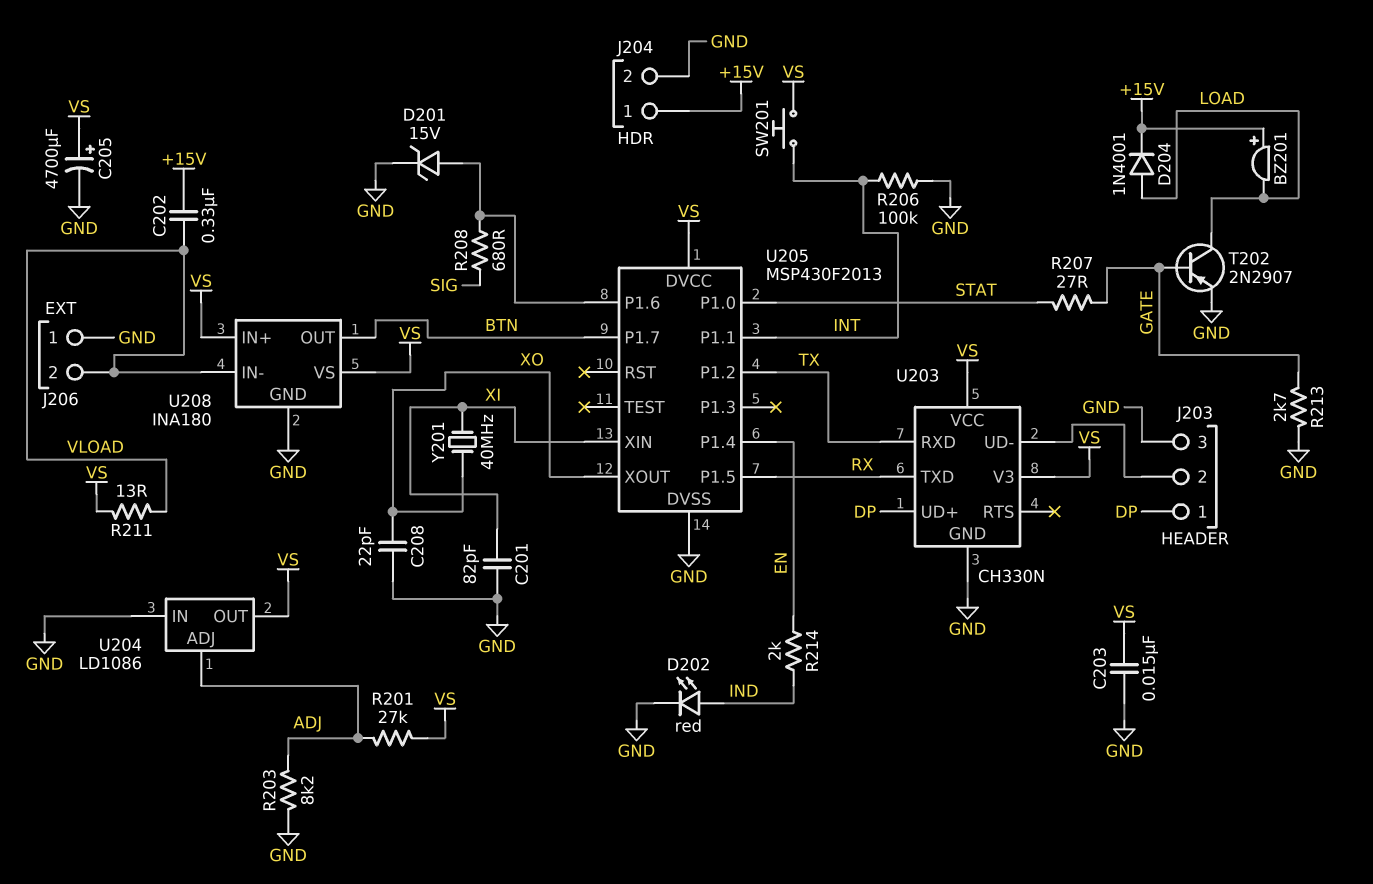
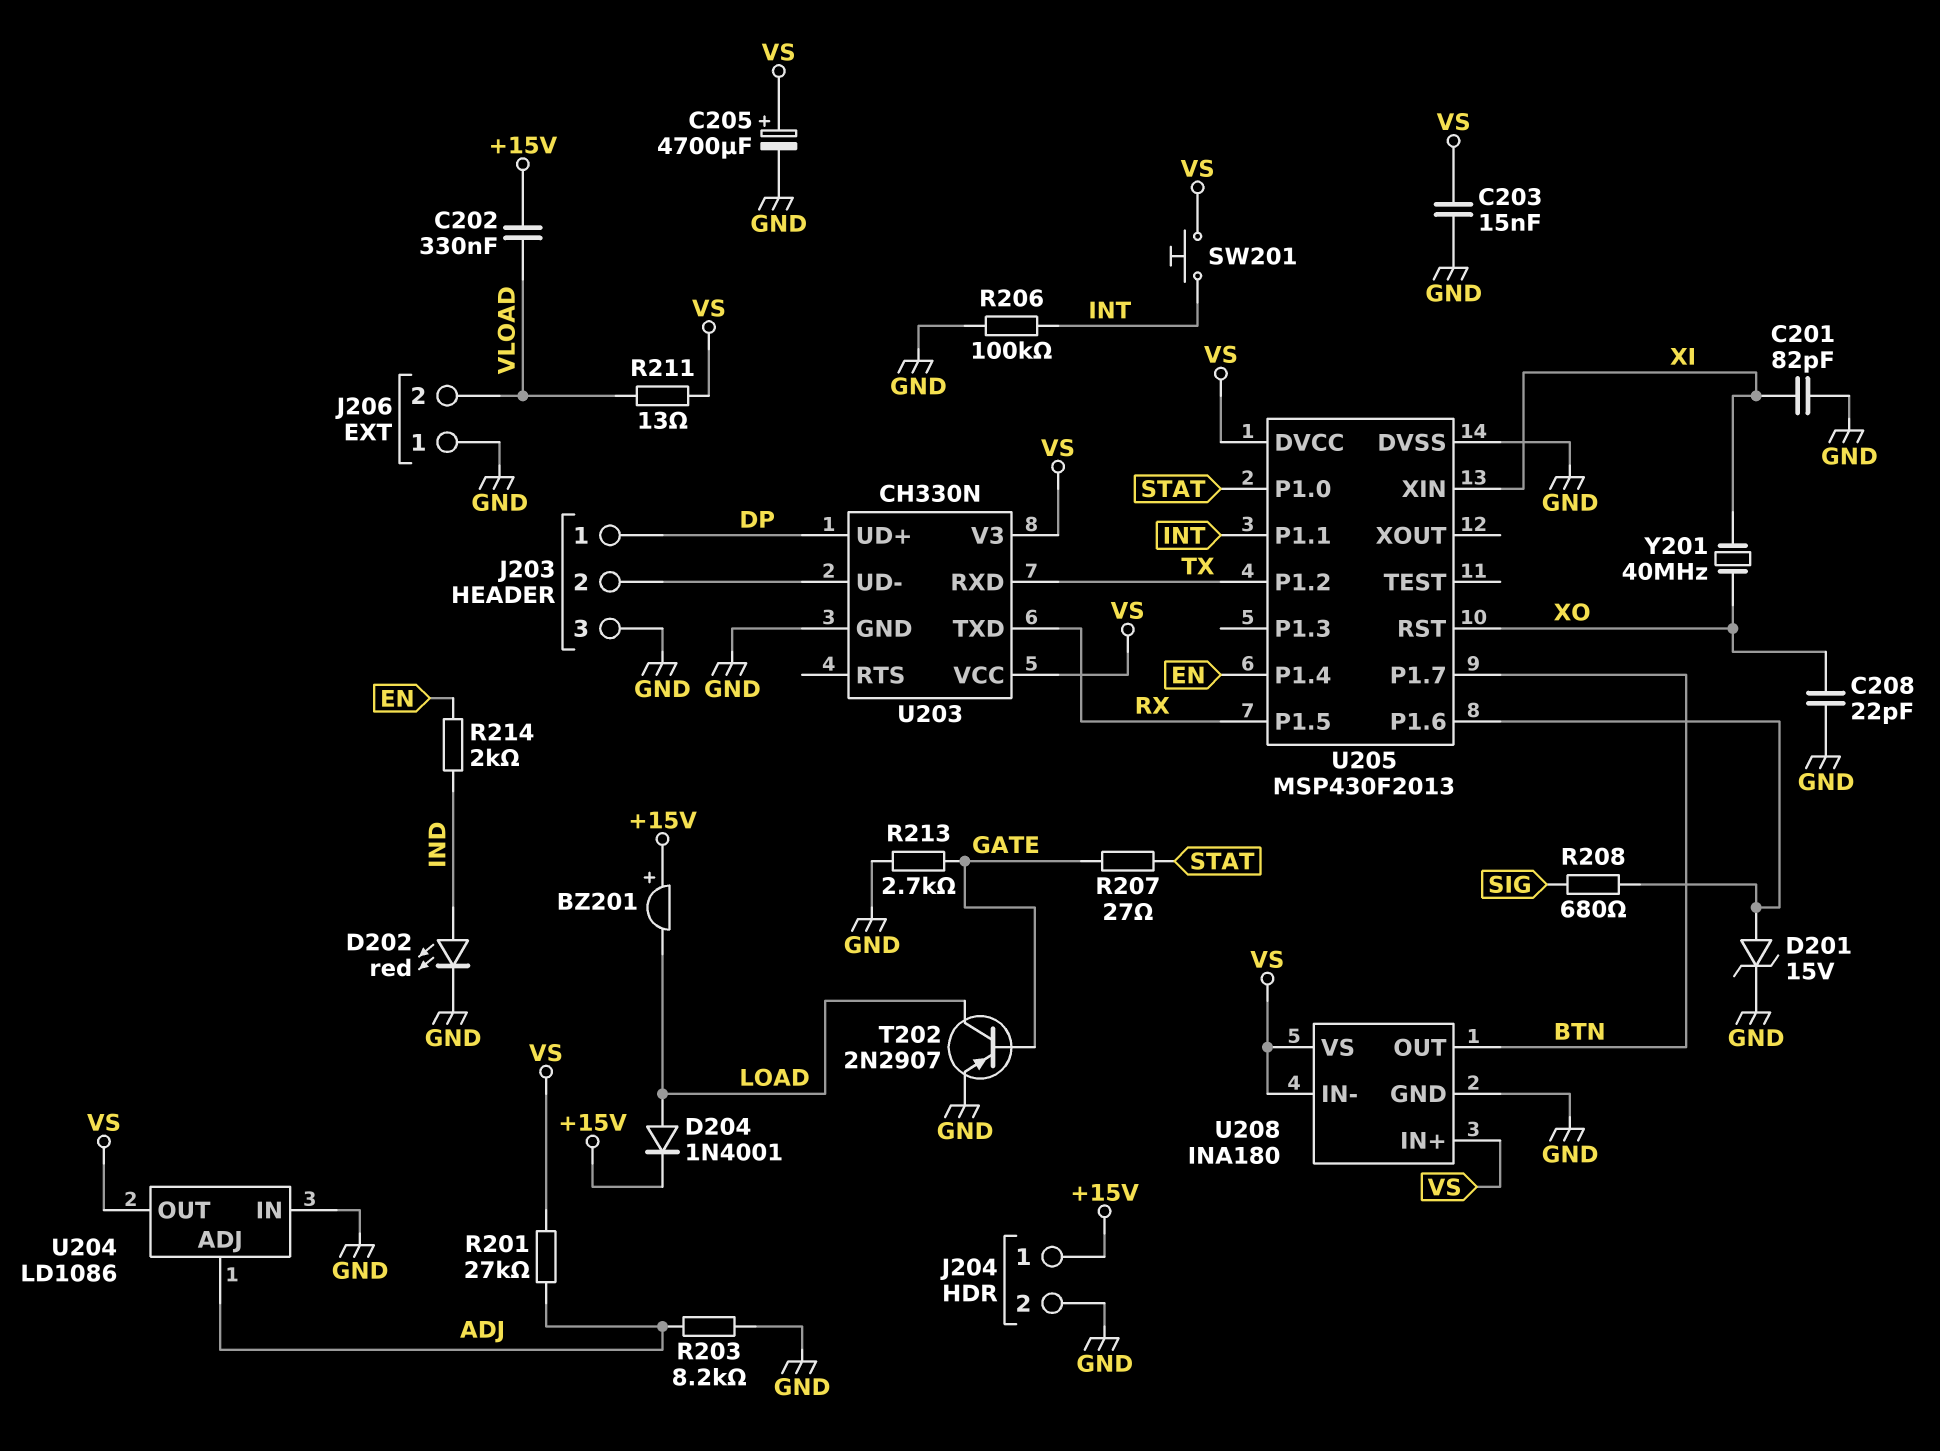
U205 pin RST: none -> XO
U205 pin XOUT: XO -> none
U208 pin IN-: VLOAD -> VS

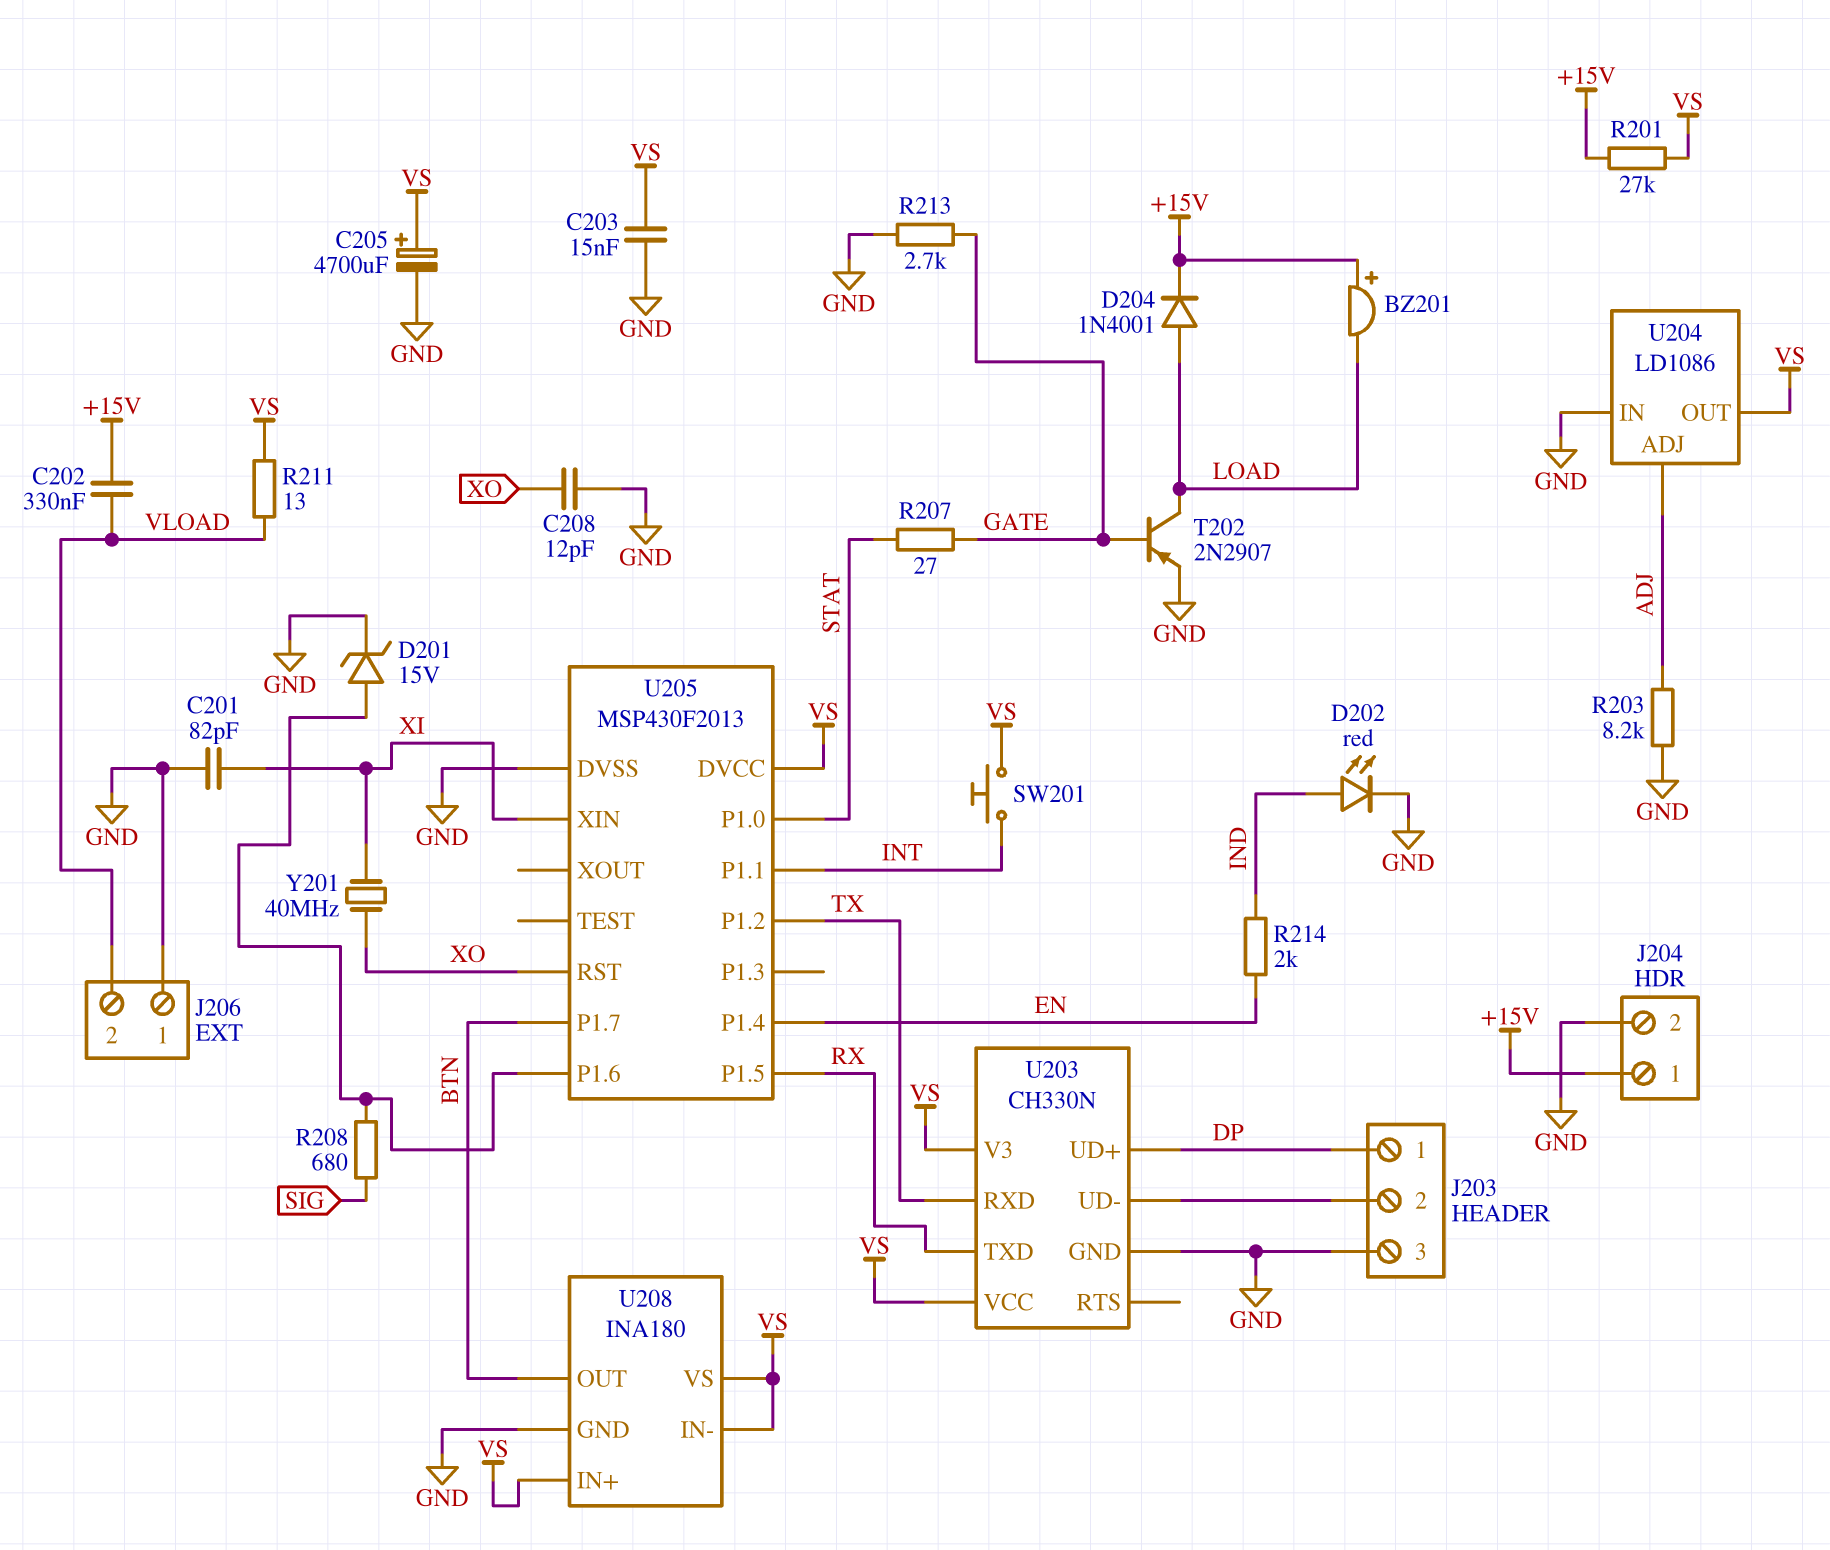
C208: 22pF (GND, XO) -> 12pF (GND, XO)
R201: 27k (ADJ, VS) -> 27k (+15V, VS)
R206: 100k (GND, INT) -> none

